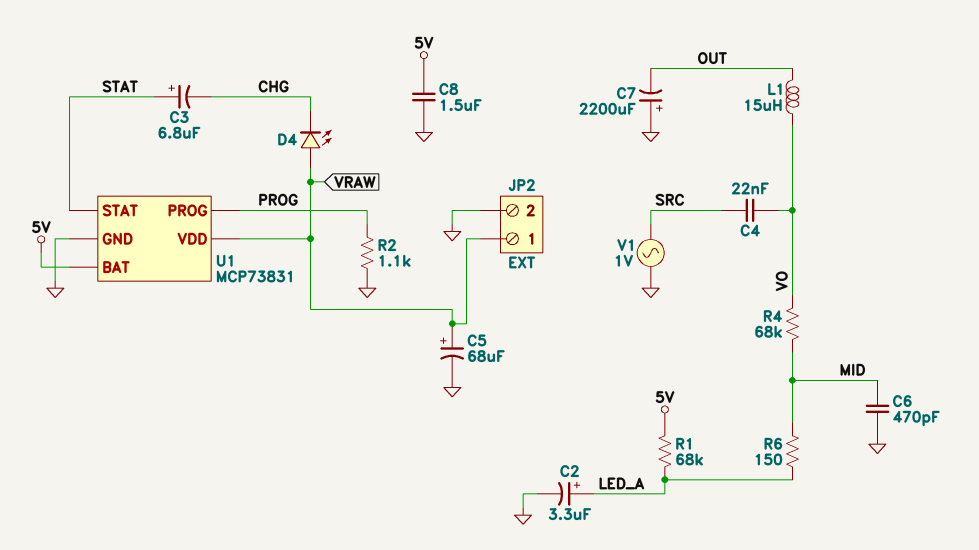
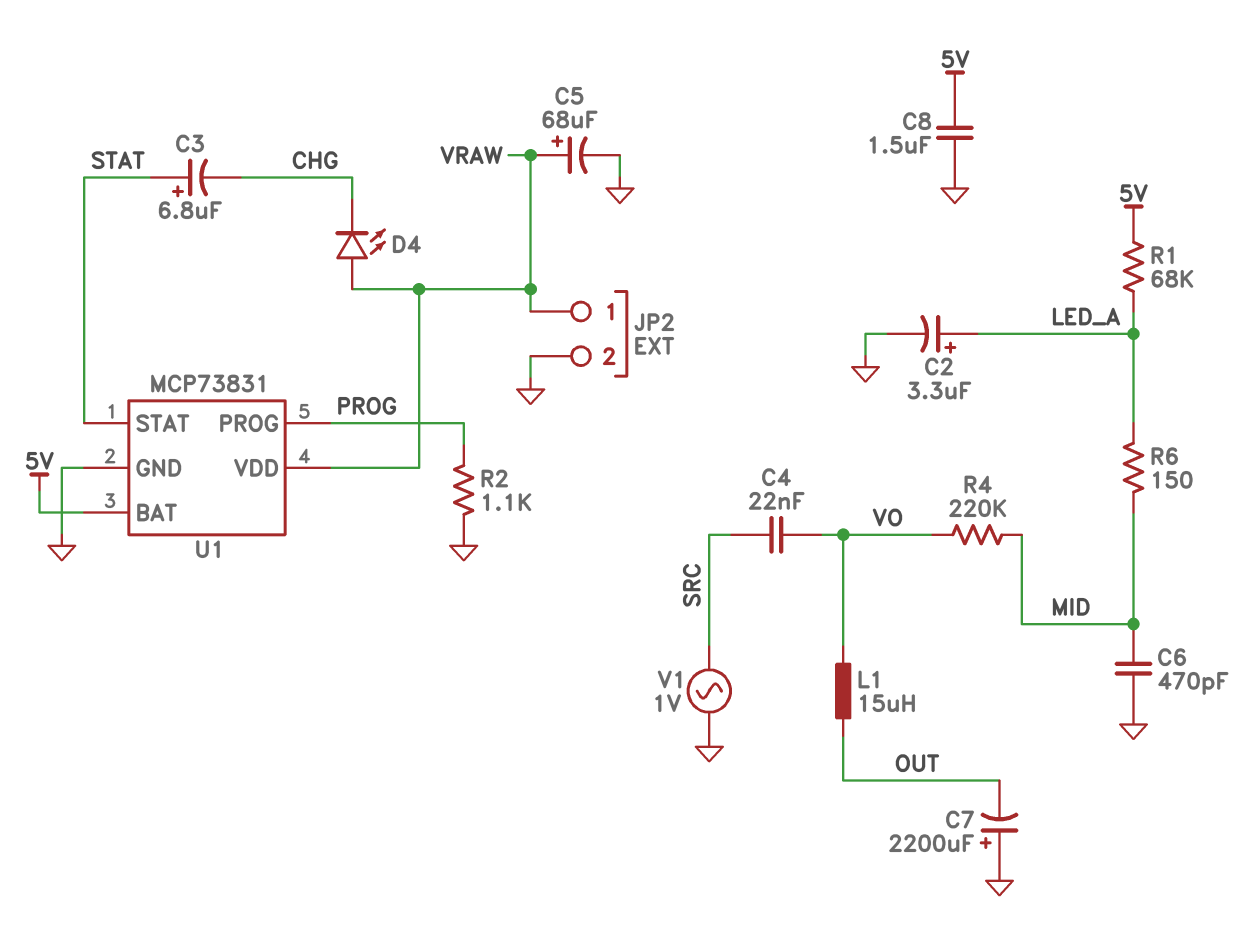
R4: 68k (MID, VO) -> 220k (MID, VO)

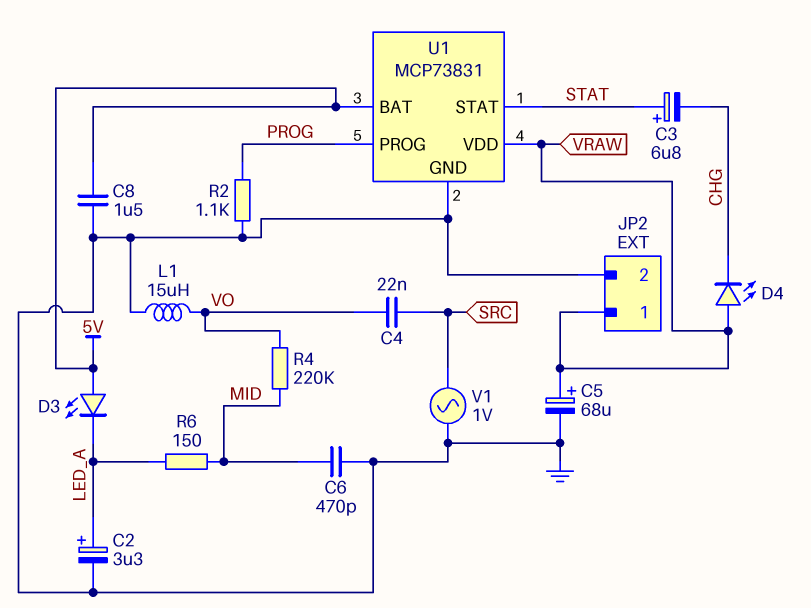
C7: 2200uF (plus GND, minus OUT) -> none
D3: none -> LED (A 5V, K LED_A)
L1: 15uH (OUT, VO) -> 15uH (GND, VO)
R1: 68k (5V, LED_A) -> none

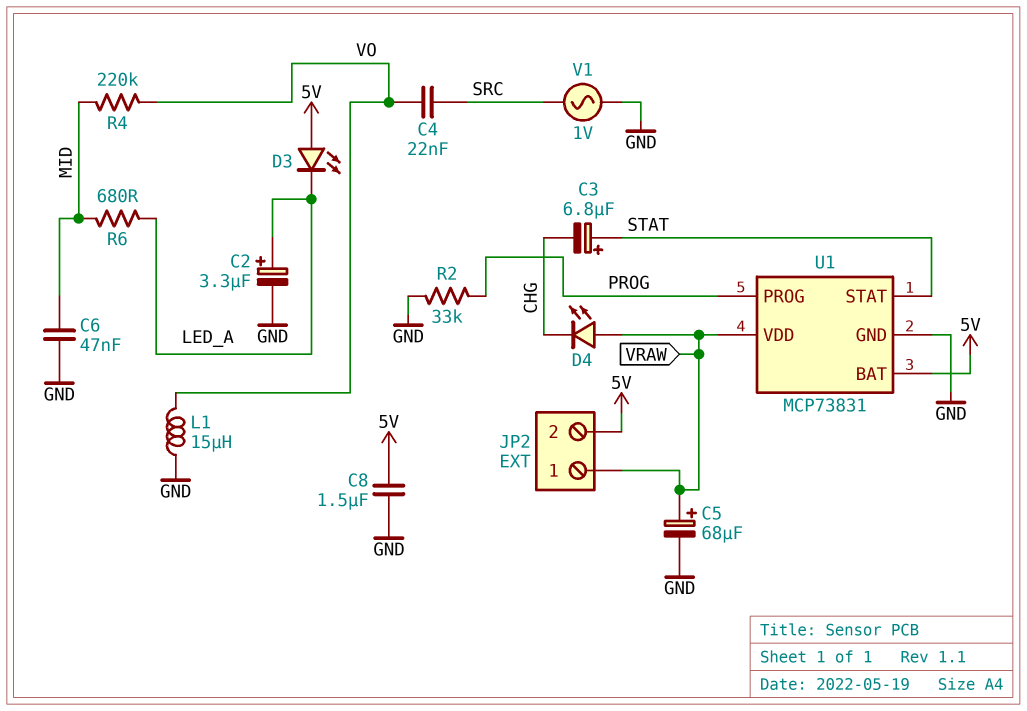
C6: 470pF (GND, MID) -> 47nF (GND, MID)
JP2 pin 2: GND -> 5V
R2: 1.1k (GND, PROG) -> 33k (GND, PROG)
R6: 150 (LED_A, MID) -> 680 (LED_A, MID)

